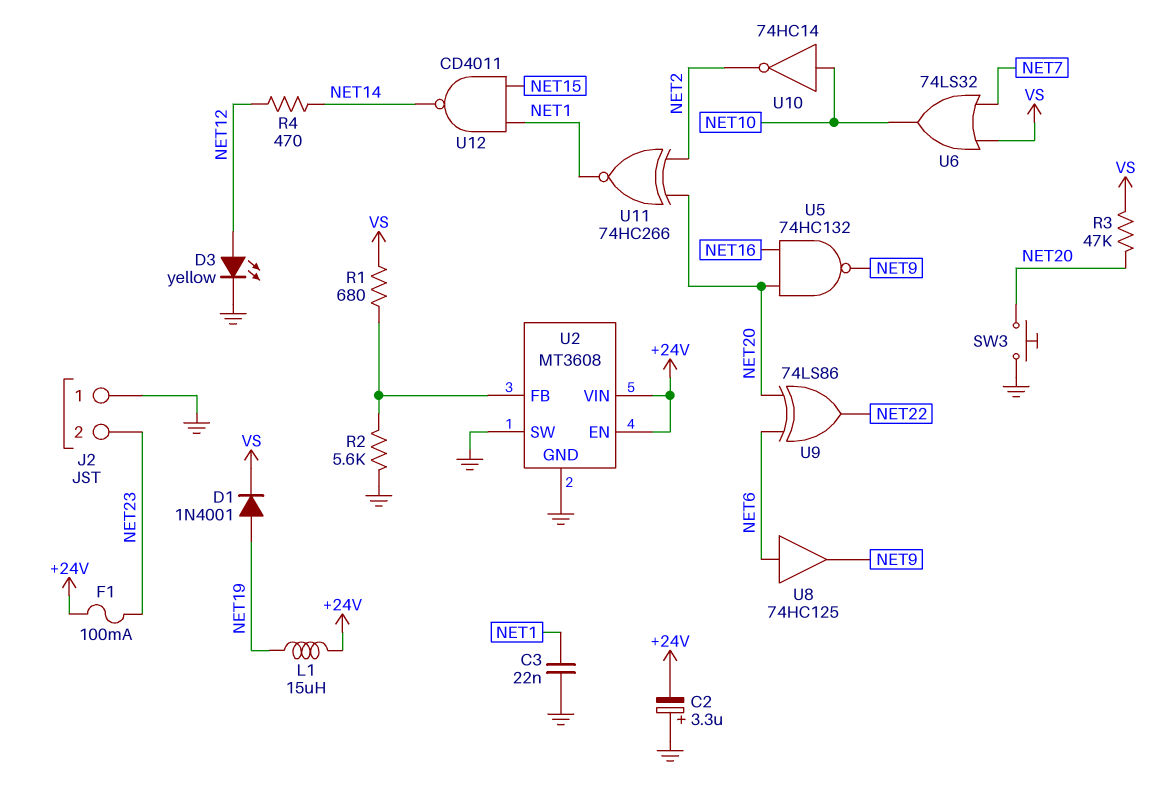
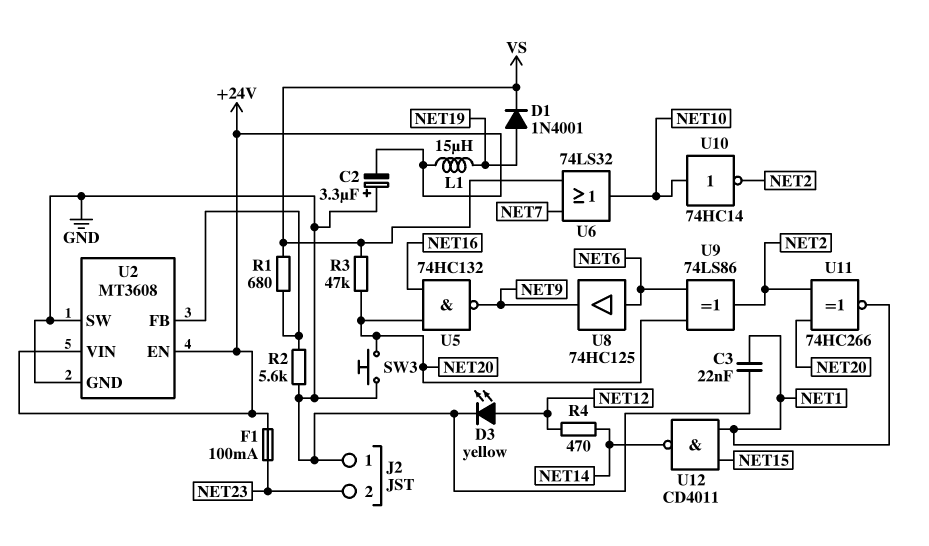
U9: XOR 74LS86 (in NET6, in NET20, out NET22) -> XOR 74LS86 (in NET6, in NET20, out NET2)

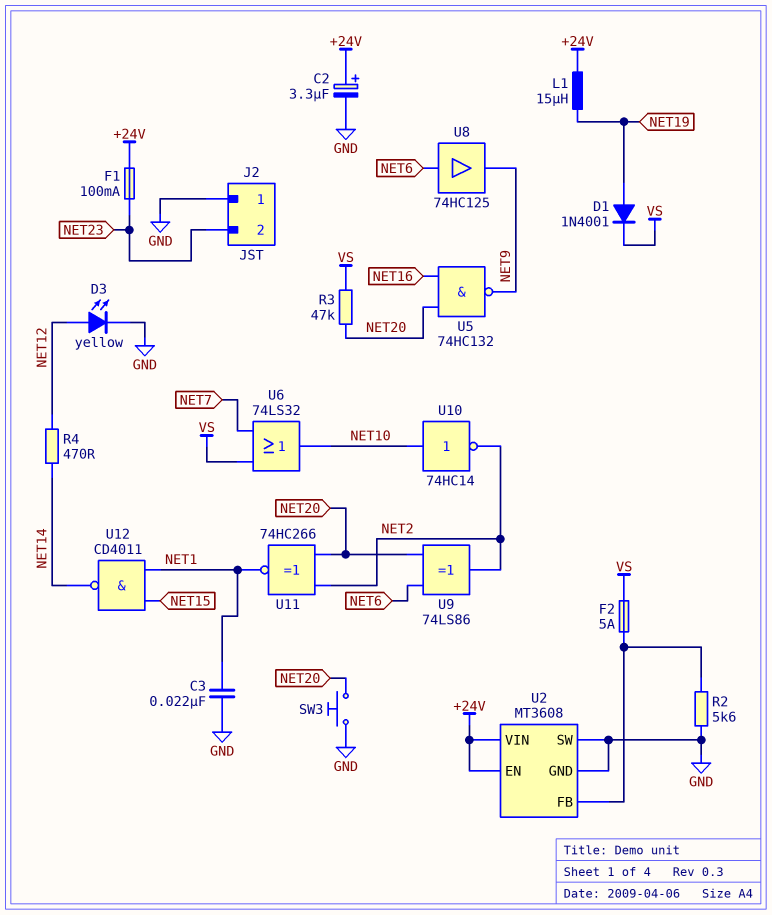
C2: 3.3uF (plus GND, minus +24V) -> 3.3uF (plus +24V, minus GND)
F2: none -> 5A (U2/FB, VS)
R1: 680 (U2/FB, VS) -> none

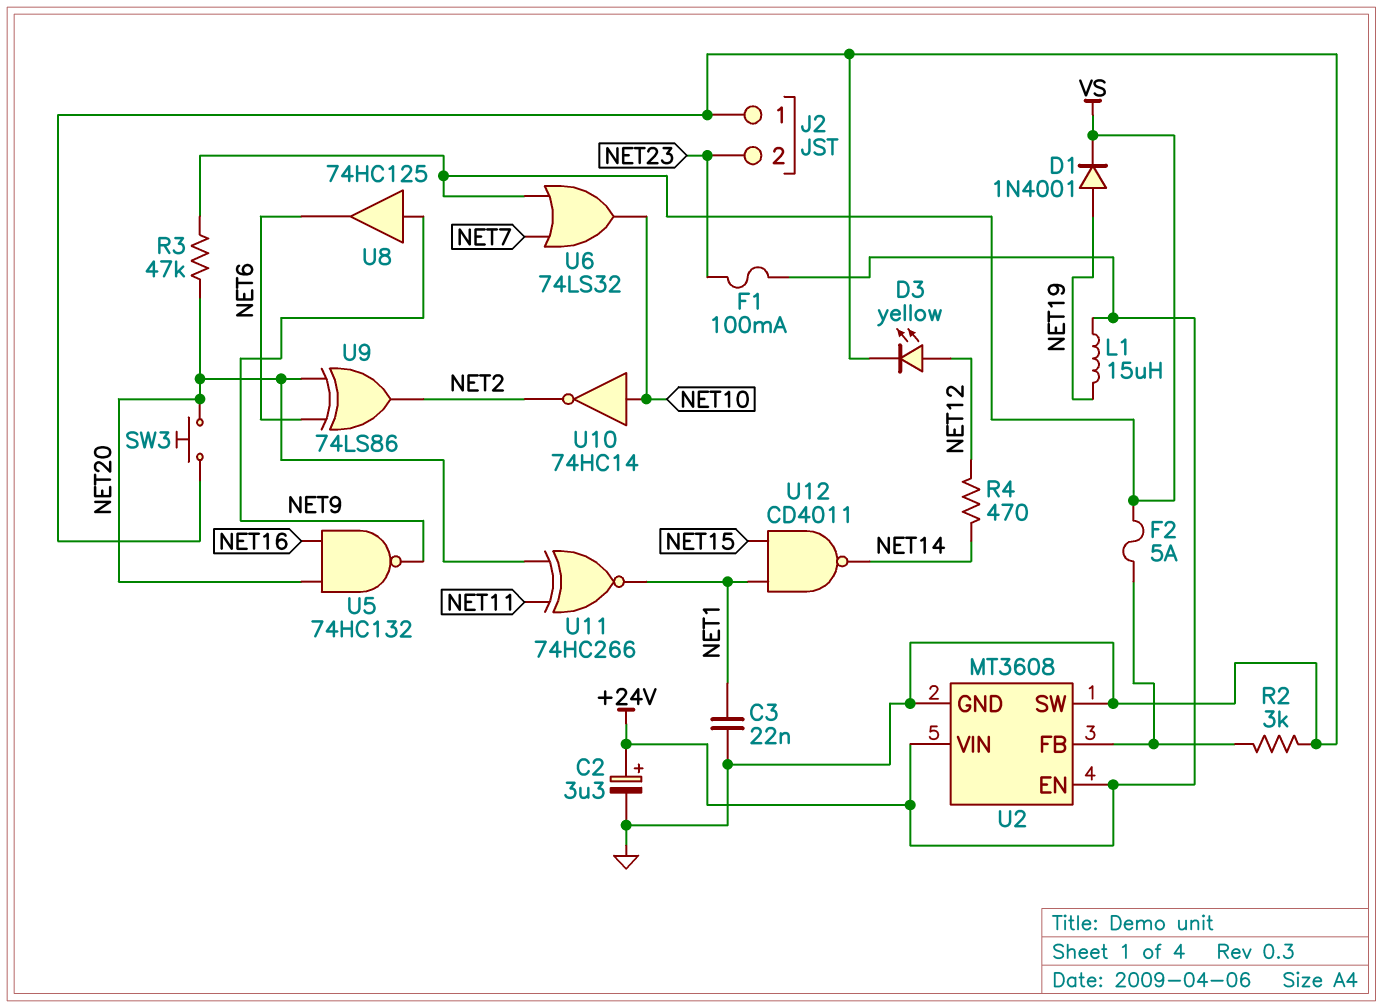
R2: 5.6k (GND, U2/FB) -> 3k (GND, U2/FB)
U8: buffer 74HC125 (in NET6, out NET9) -> buffer 74HC125 (in NET9, out NET6)
U11: XNOR 74HC266 (in NET2, in NET20, out NET1) -> XNOR 74HC266 (in NET11, in NET20, out NET1)

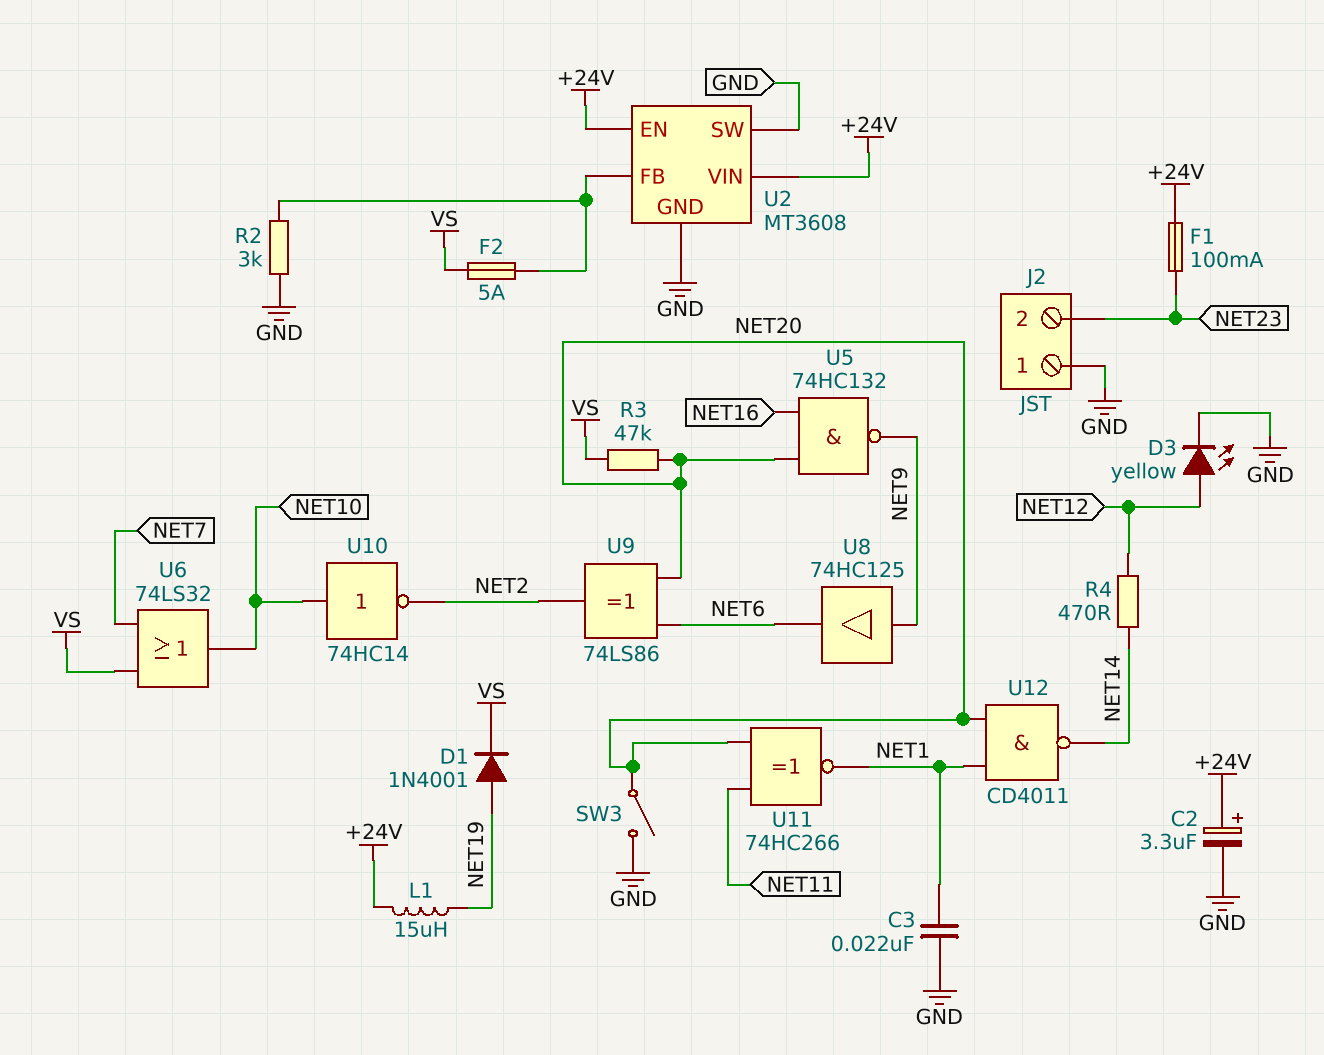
SW3: button (GND, NET20) -> switch (GND, NET20)
U12: NAND CD4011 (in NET1, in NET15, out NET14) -> NAND CD4011 (in NET1, in NET20, out NET14)

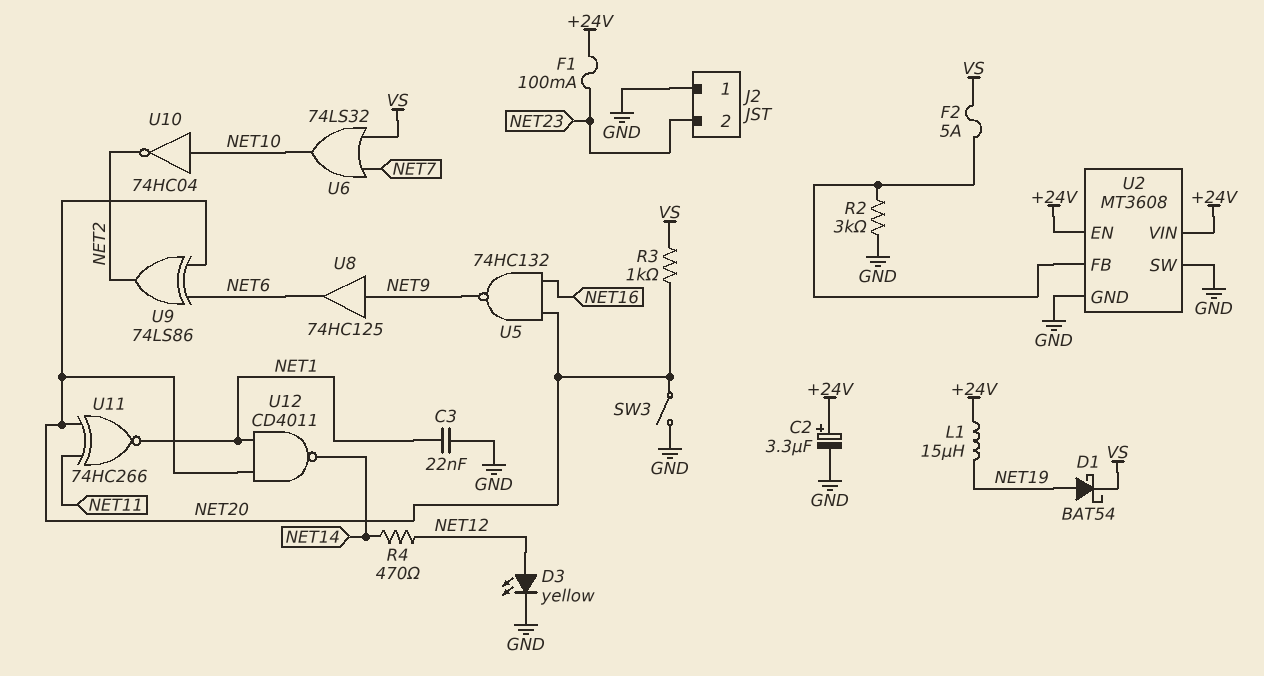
D1: diode 1N4001 (A NET19, K VS) -> schottky BAT54 (A NET19, K VS)
R3: 47k (NET20, VS) -> 1k (NET20, VS)
U10: NOT 74HC14 (in NET10, out NET2) -> NOT 74HC04 (in NET10, out NET2)

